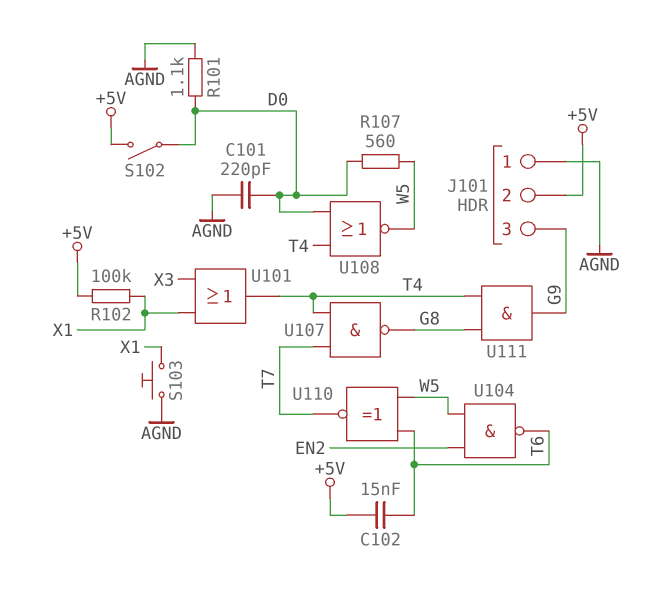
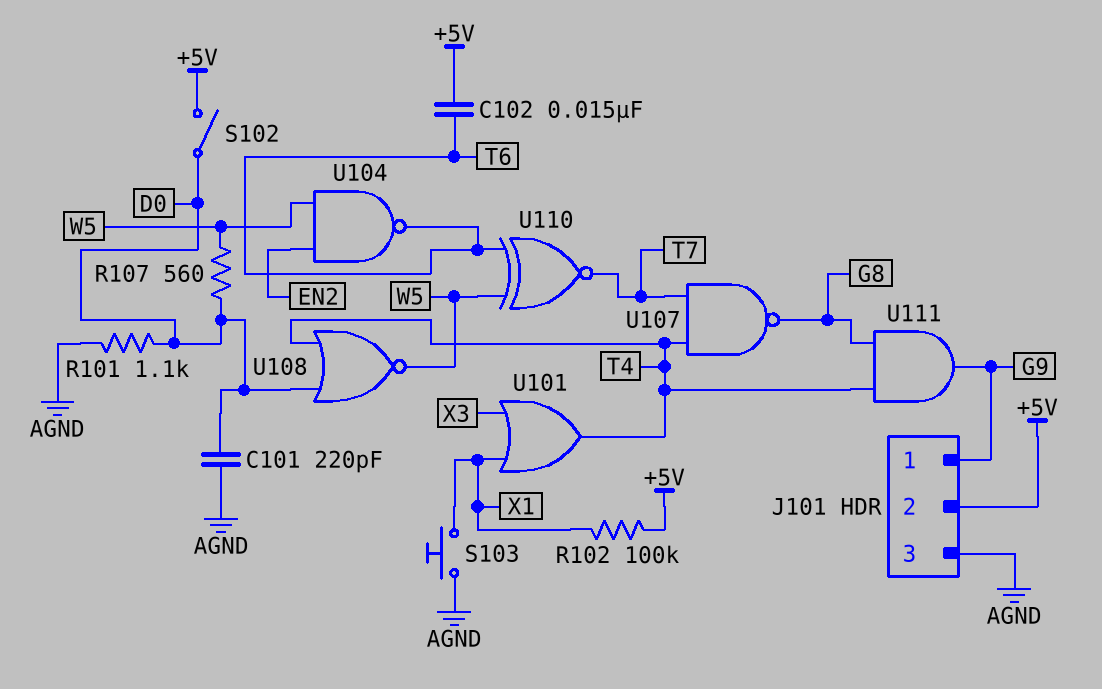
J101 pin 1: AGND -> G9
J101 pin 3: G9 -> AGND

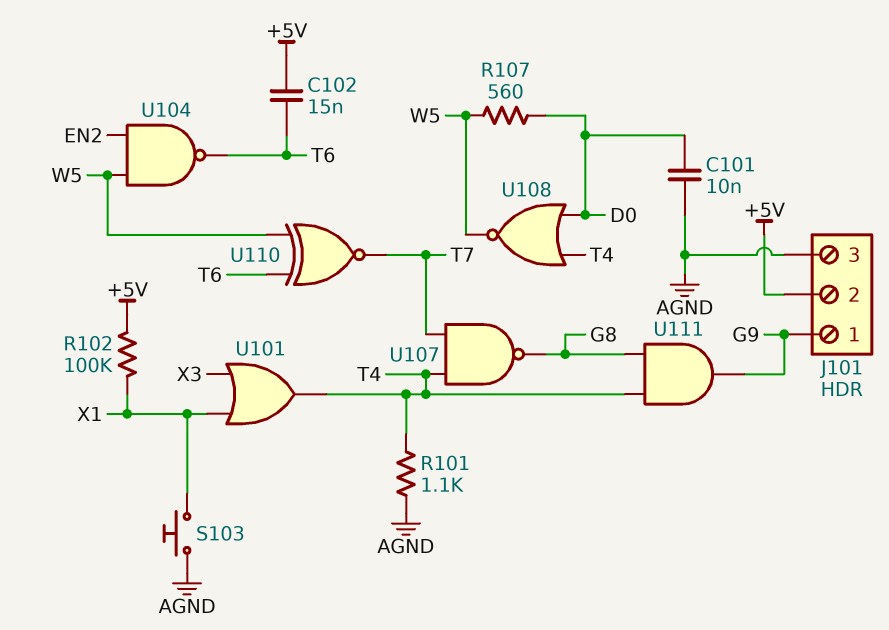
C101: 220pF (AGND, D0) -> 10nF (AGND, D0)
R101: 1.1k (AGND, D0) -> 1.1k (AGND, T4)
S102: switch (+5V, D0) -> none

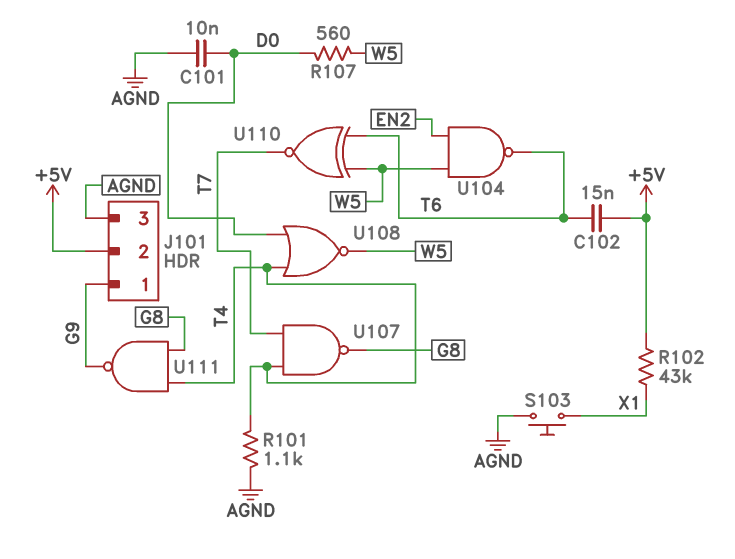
R102: 100k (+5V, X1) -> 43k (+5V, X1)
U101: OR (in X1, in X3, out T4) -> none
U111: AND (in G8, in T4, out G9) -> NAND (in G8, in T4, out G9)

